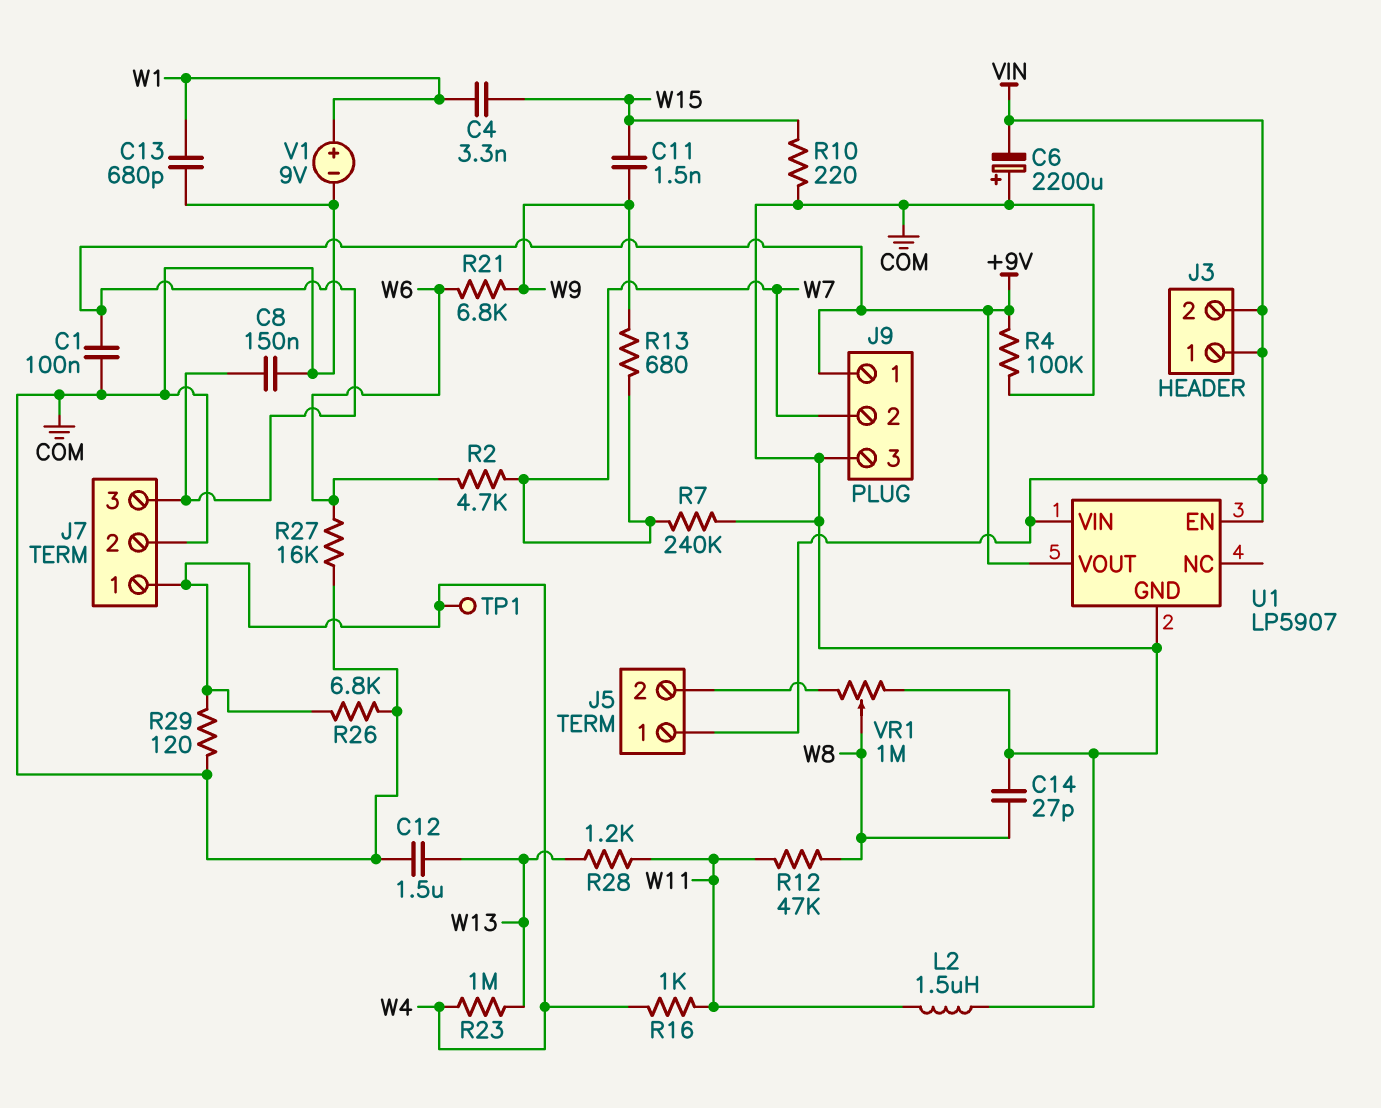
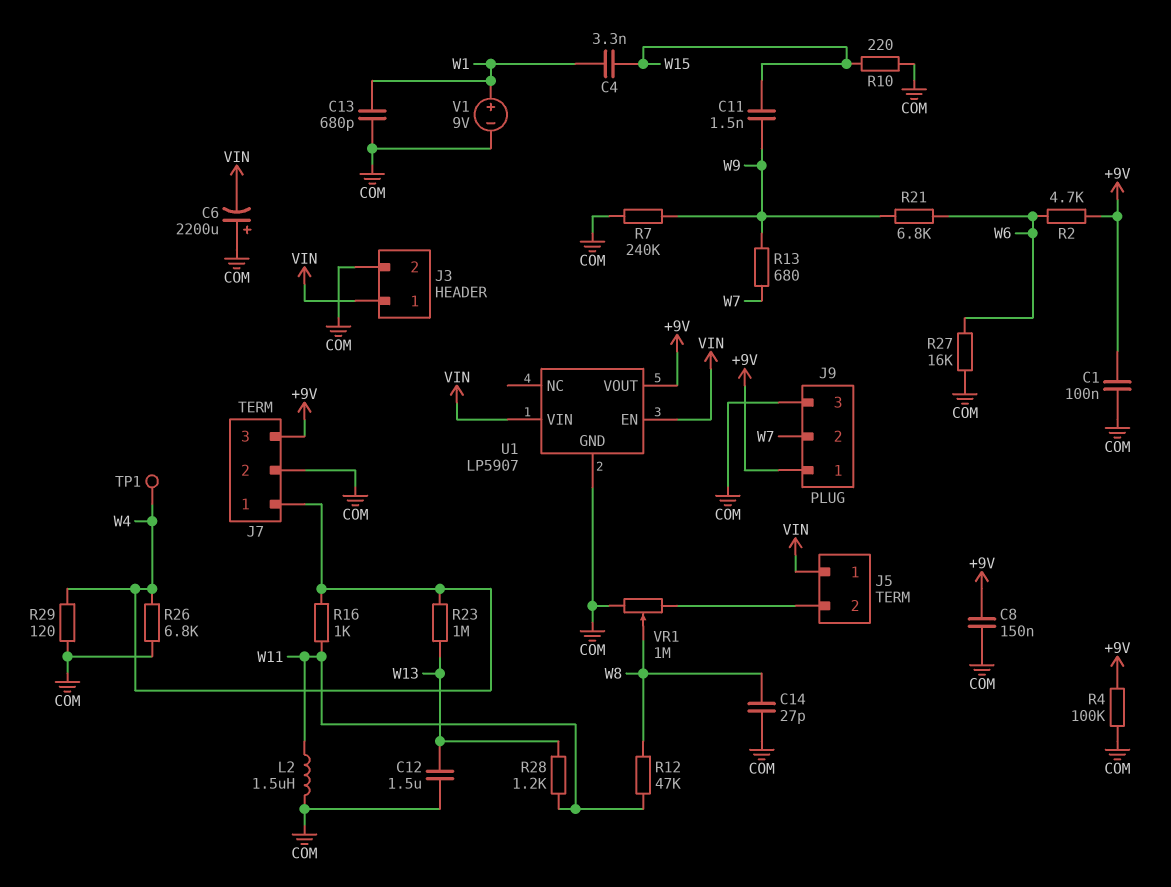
J3 pin 2: VIN -> COM
R2: 4.7k (W6, W7) -> 4.7k (+9V, W6)
R7: 240k (COM, W7) -> 240k (COM, W9)

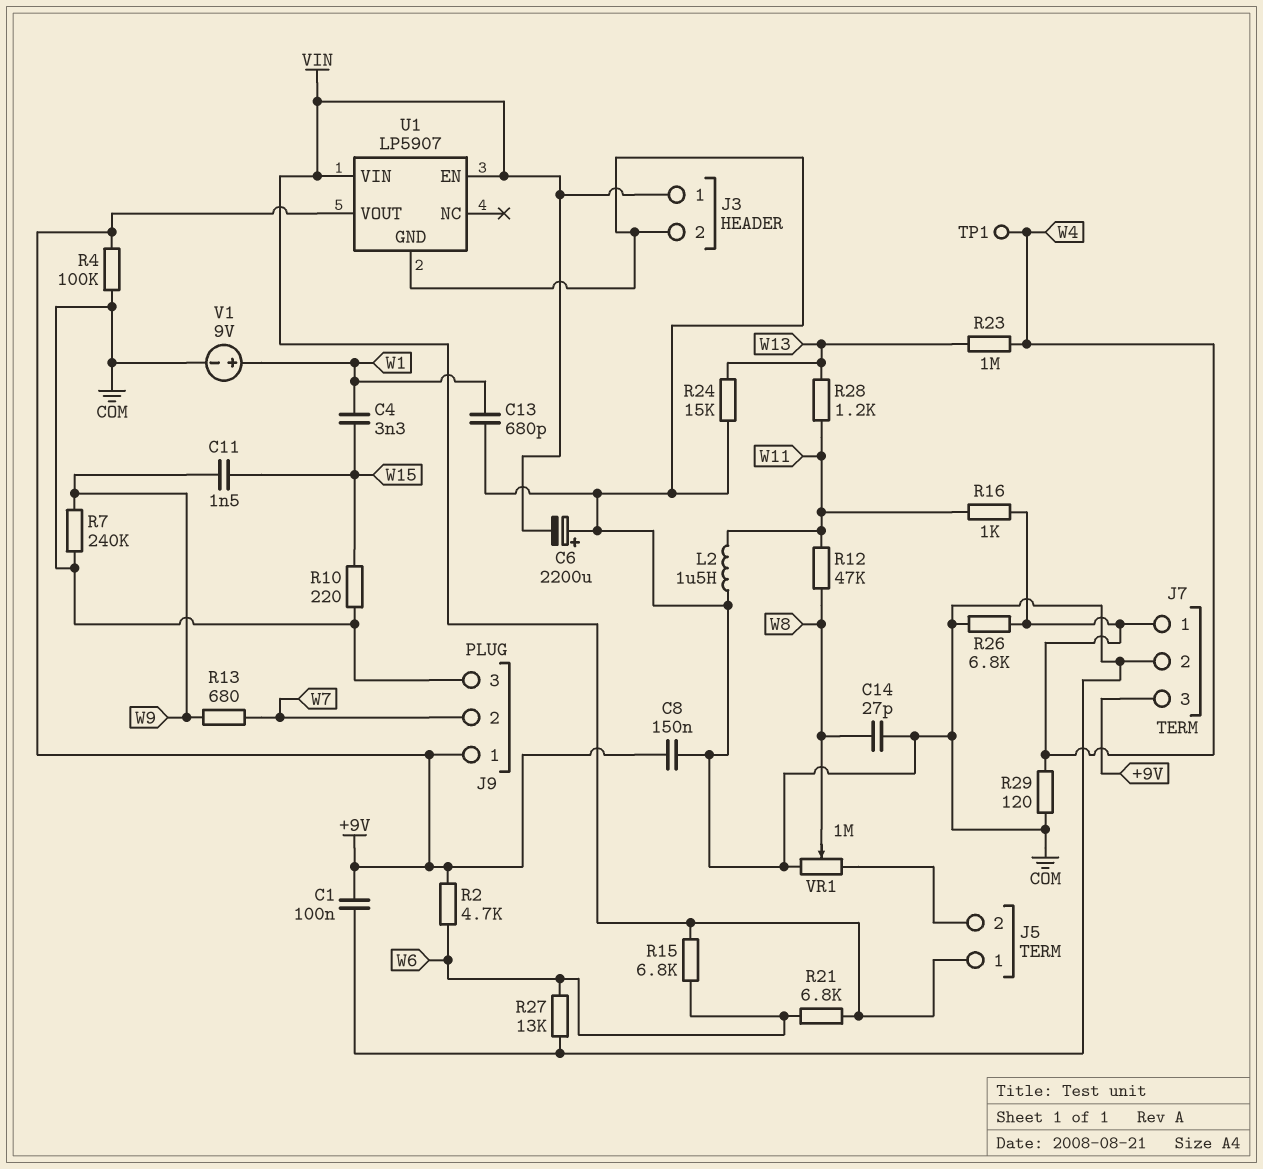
C12: 1.5uF (COM, W13) -> none
R15: none -> 6.8k (VIN, W6)
R21: 6.8k (W6, W9) -> 6.8k (VIN, W6)
R24: none -> 15k (COM, W13)
R27: 16k (COM, W6) -> 13k (COM, W6)

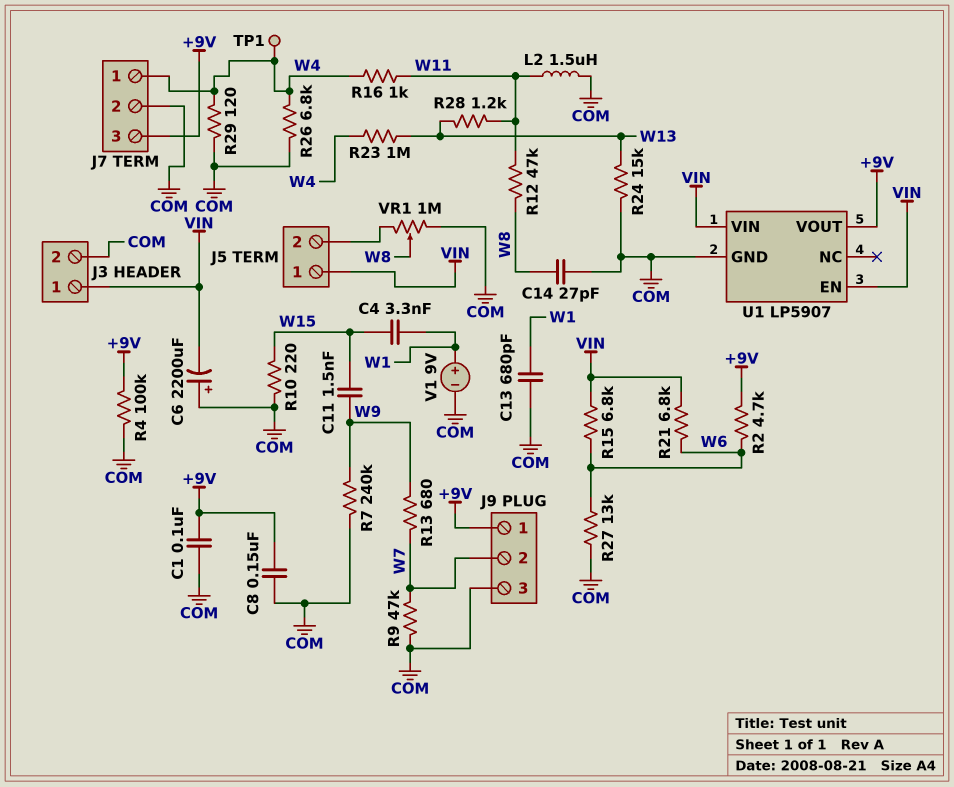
R9: none -> 47k (COM, W7)

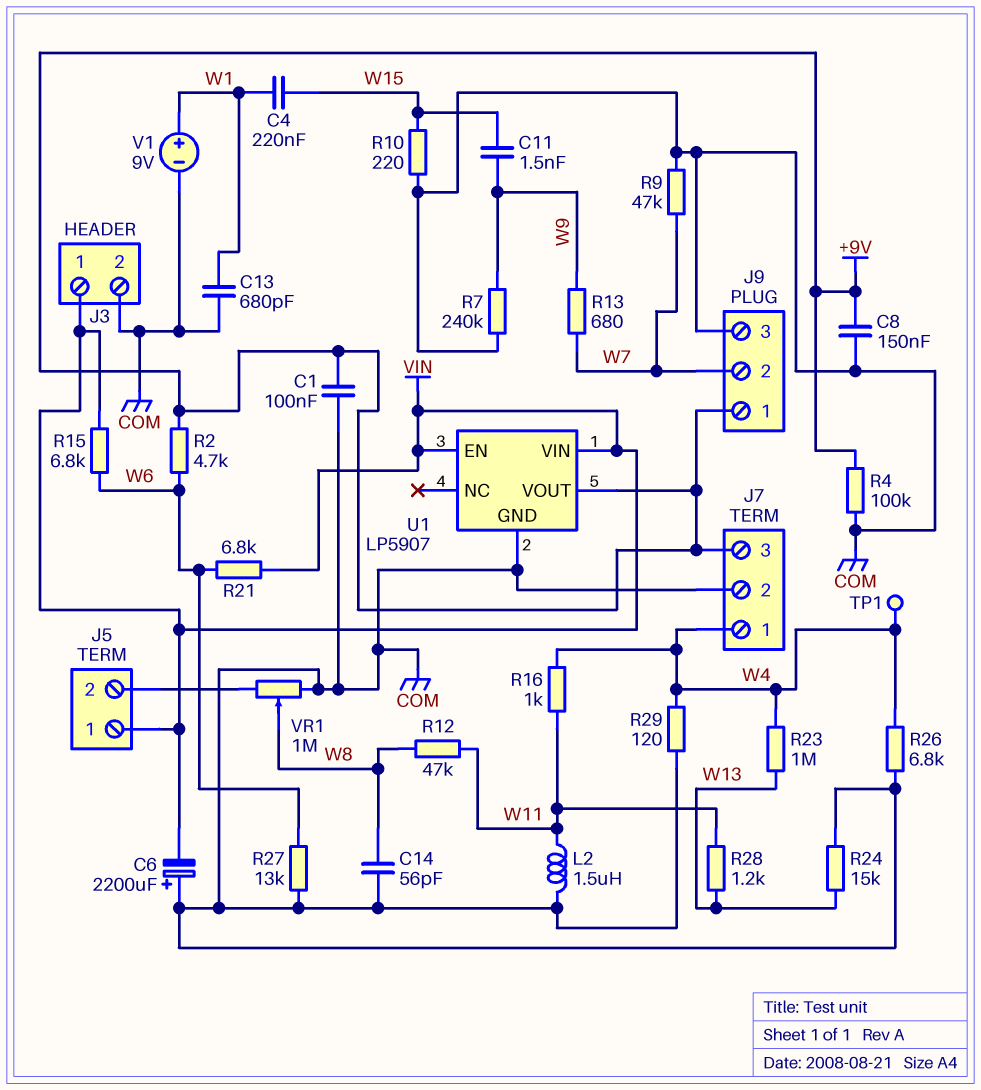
C4: 3.3nF (W1, W15) -> 220nF (W1, W15)
C14: 27pF (COM, W8) -> 56pF (COM, W8)

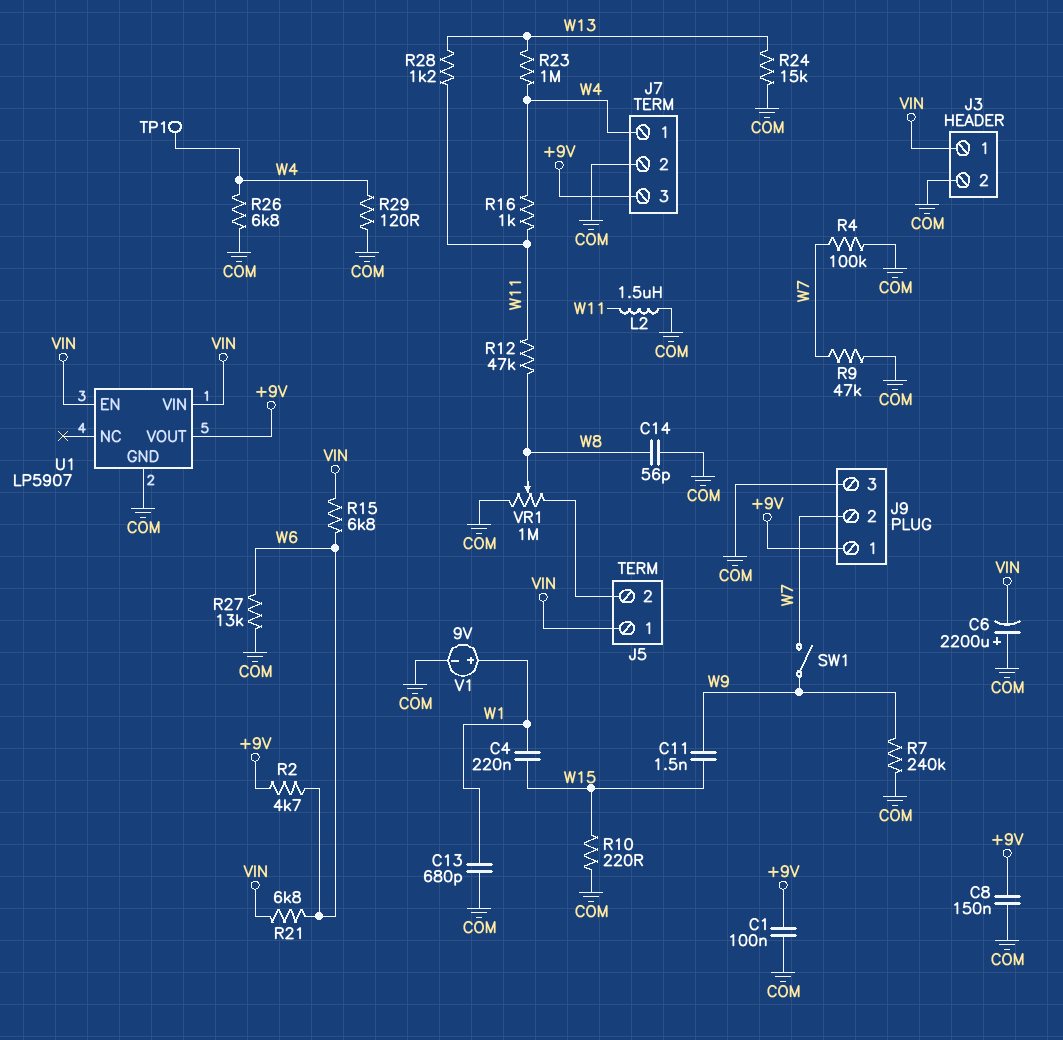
R4: 100k (+9V, COM) -> 100k (COM, W7)
R13: 680 (W7, W9) -> none
SW1: none -> switch (W7, W9)

